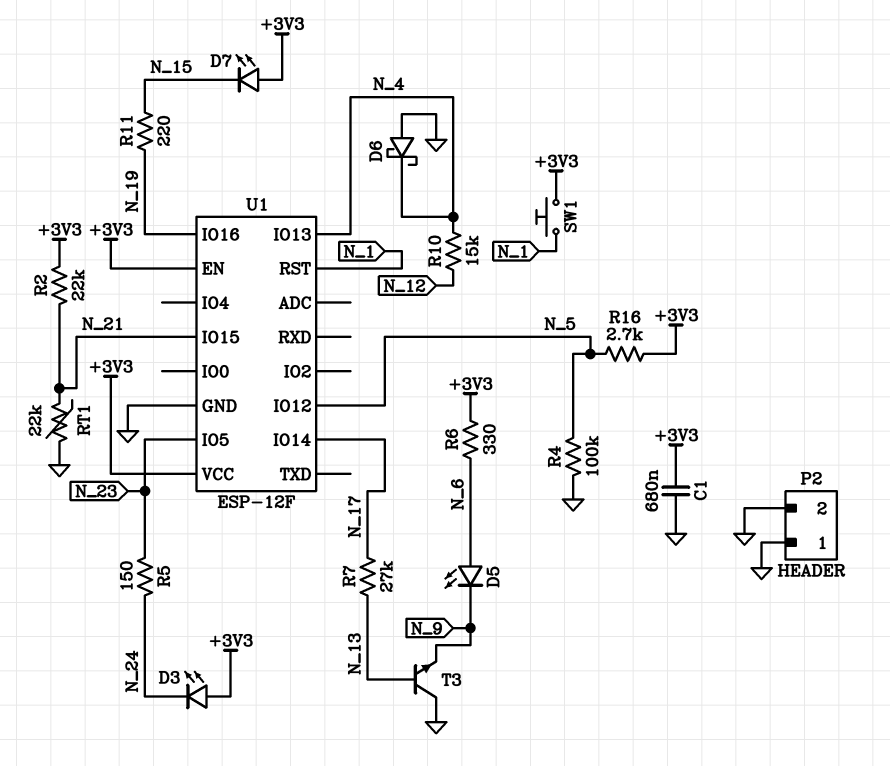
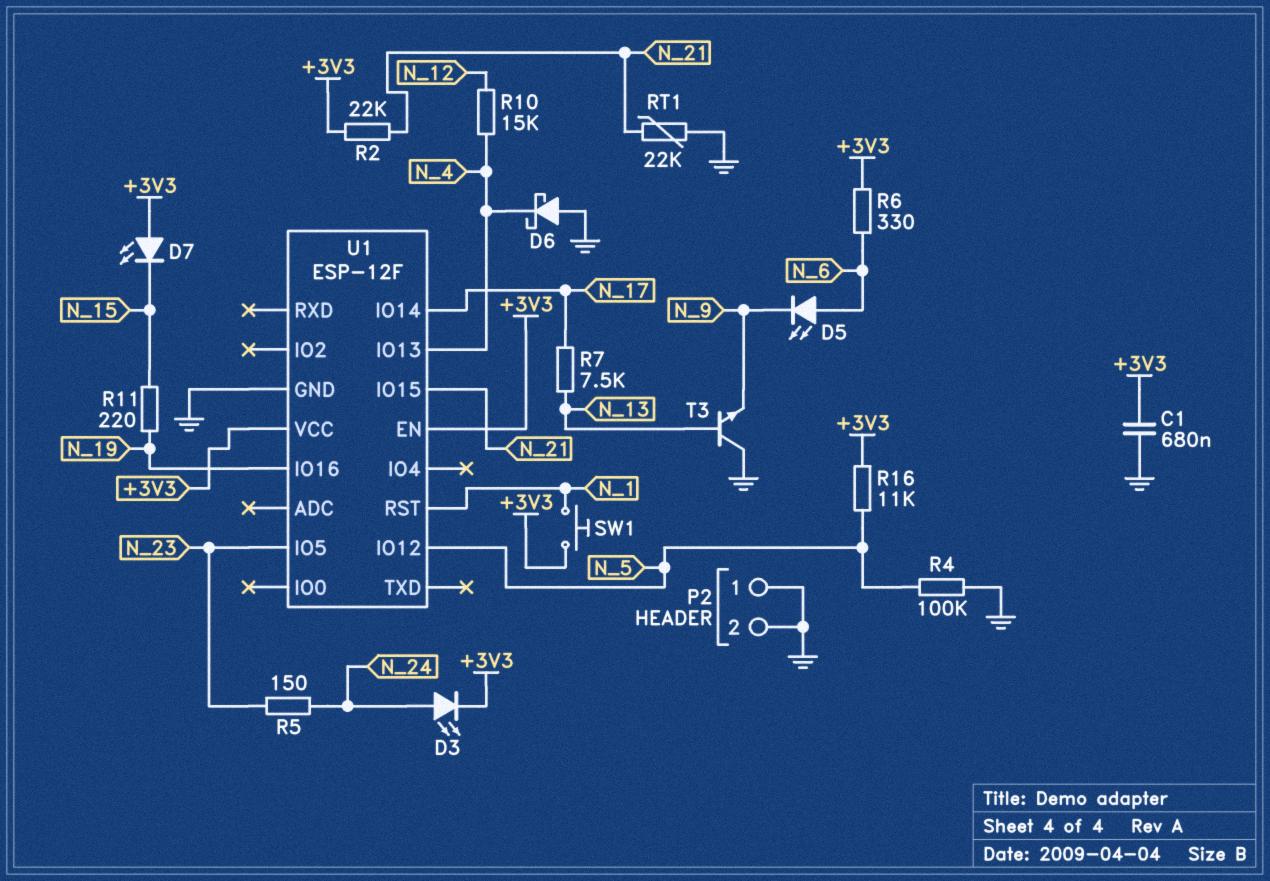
D3: LED (A +3V3, K N_24) -> LED (A N_24, K +3V3)
R7: 27k (N_13, N_17) -> 7.5k (N_13, N_17)
R16: 2.7k (+3V3, N_5) -> 11k (+3V3, N_5)

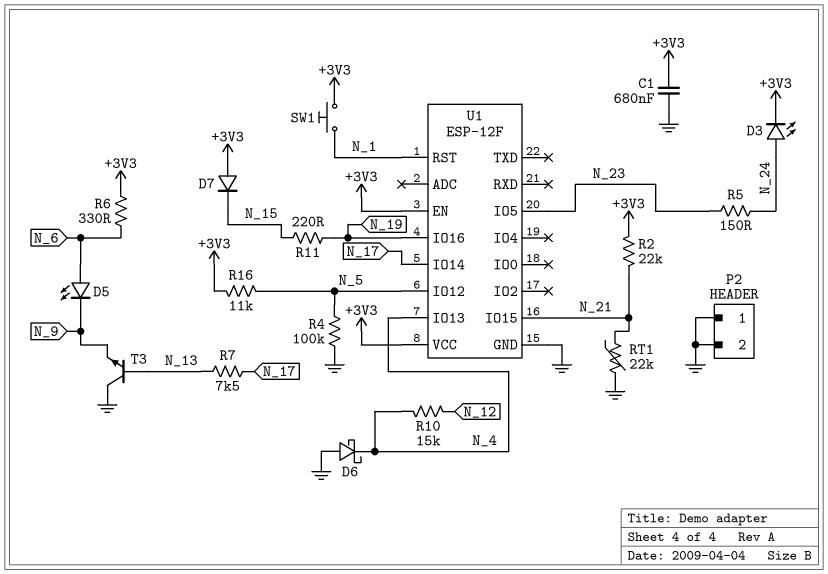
D7: LED (A +3V3, K N_15) -> diode (A +3V3, K N_15)

